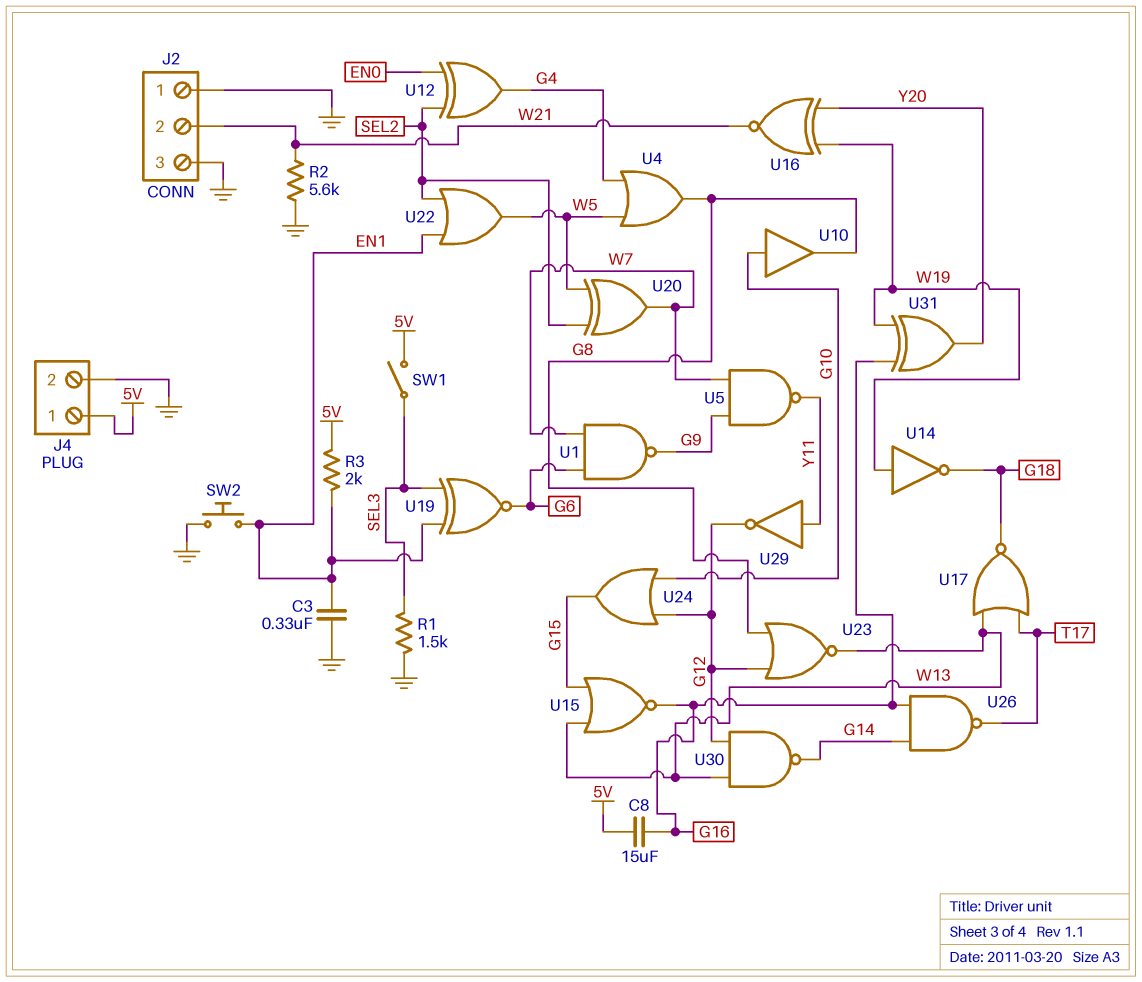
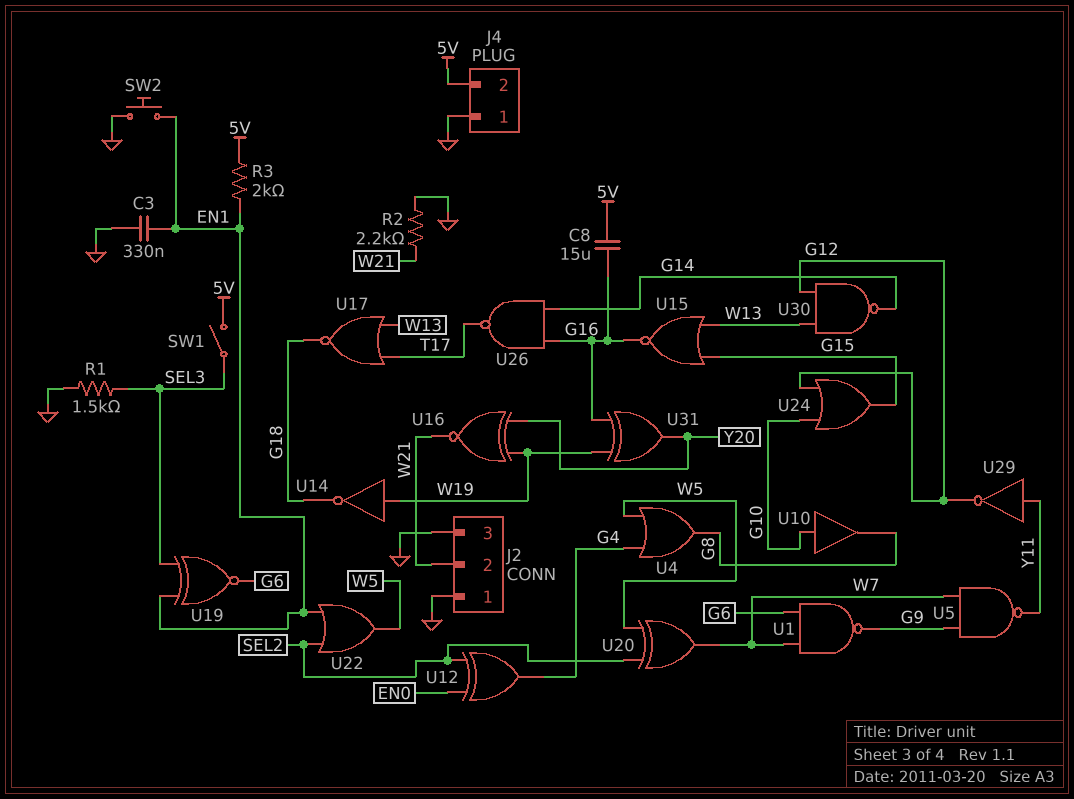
J4 pin 1: 5V -> GND
J4 pin 2: GND -> 5V
R2: 5.6k (GND, W21) -> 2.2k (GND, W21)
U23: NOR (in G8, in G12, out W13) -> none

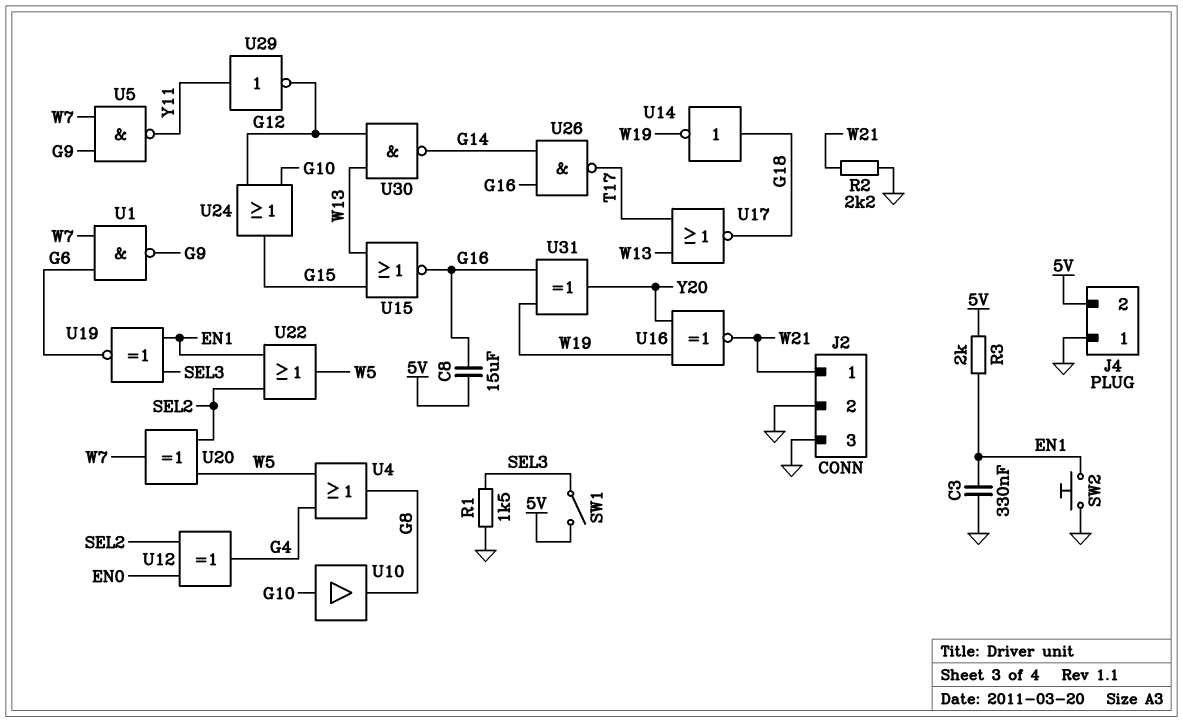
J2 pin 1: GND -> W21
J2 pin 2: W21 -> GND
U14: NOT (in W19, out G18) -> NOT (in G18, out W19)

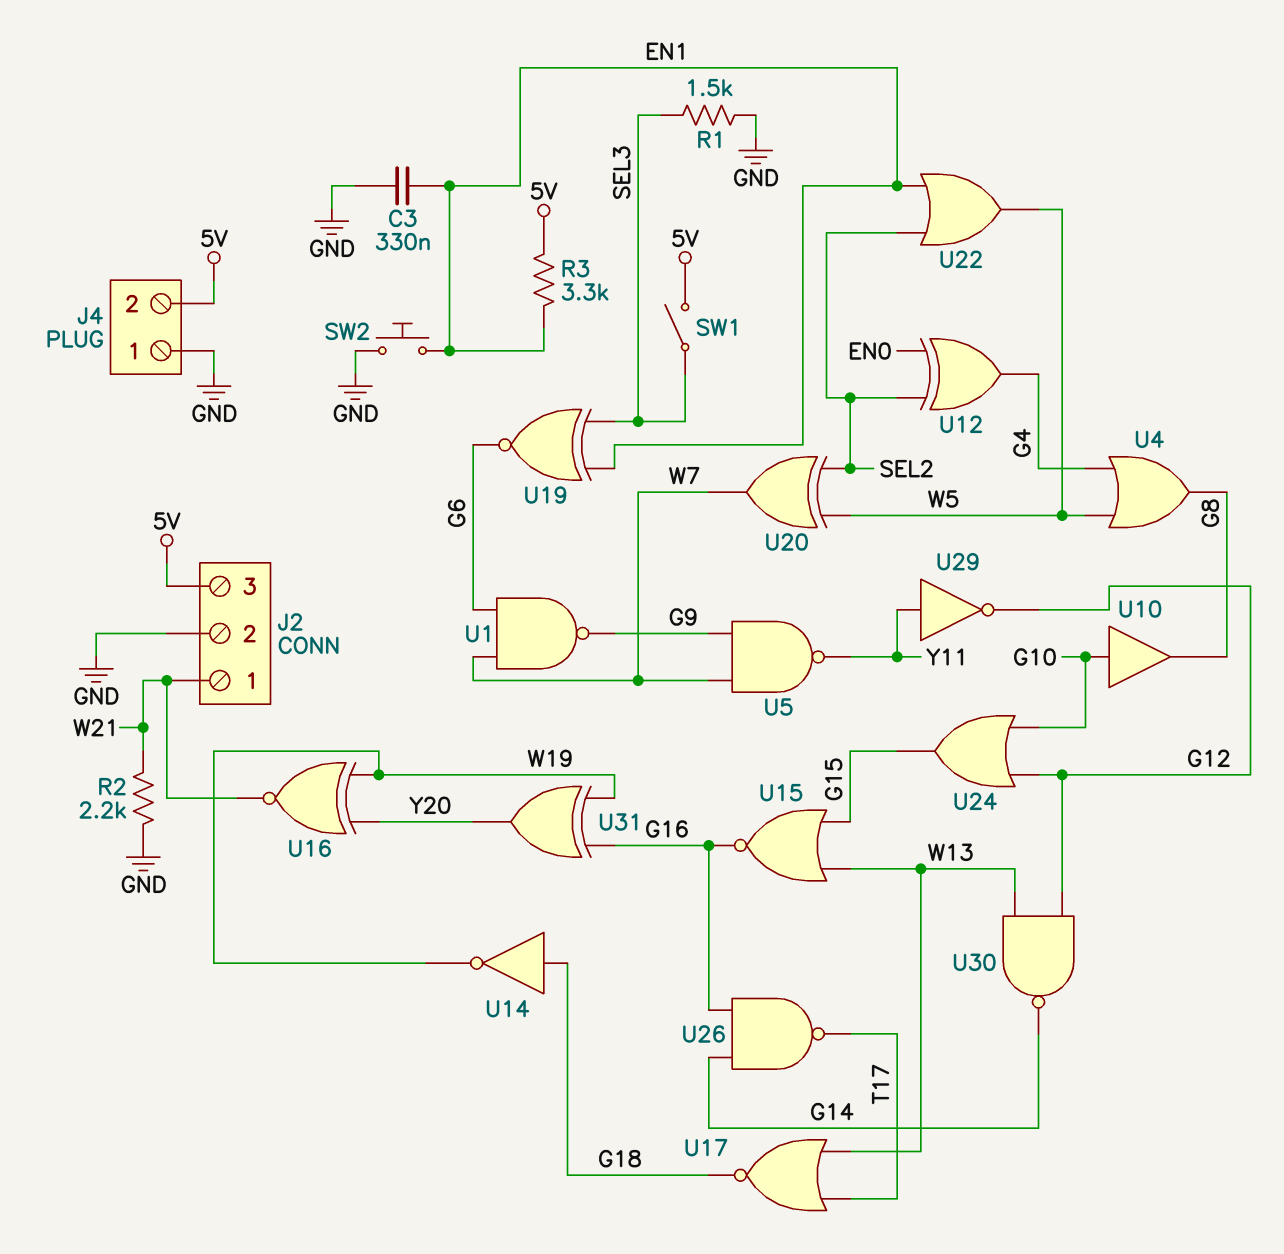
C8: 15uF (5V, G16) -> none
J2 pin 3: GND -> 5V
R3: 2k (5V, EN1) -> 3.3k (5V, EN1)

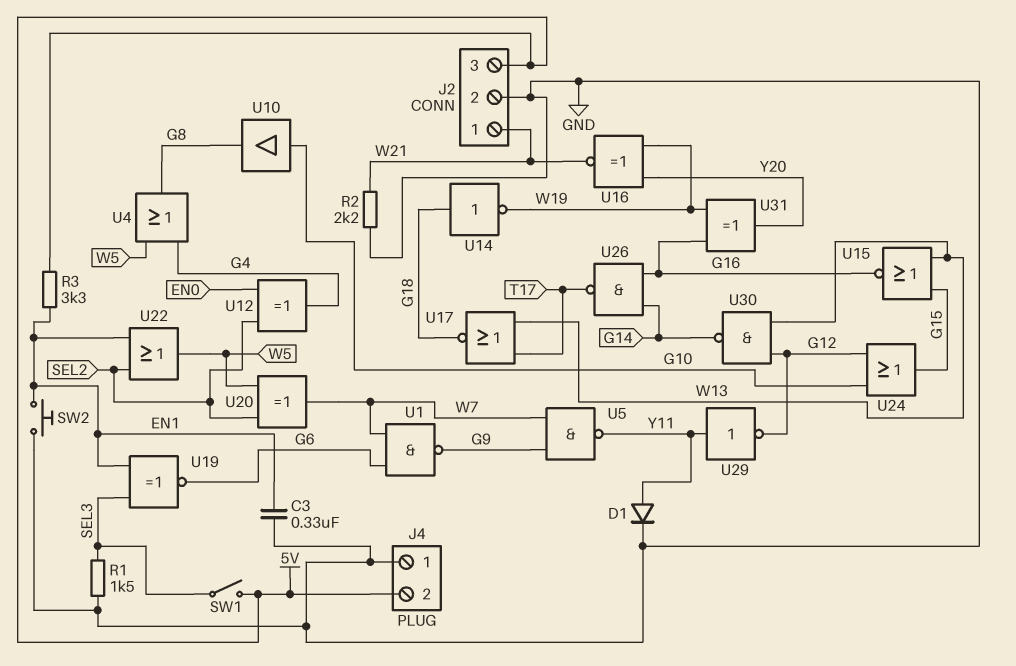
D1: none -> diode (A Y11, K GND)

